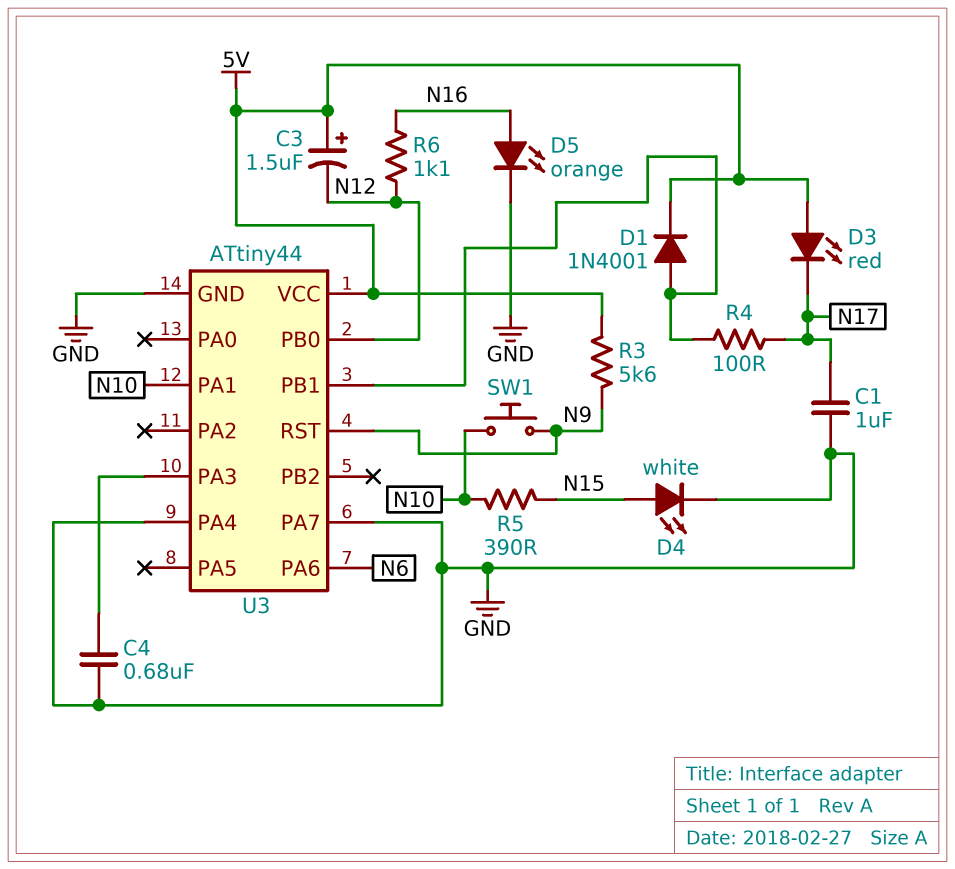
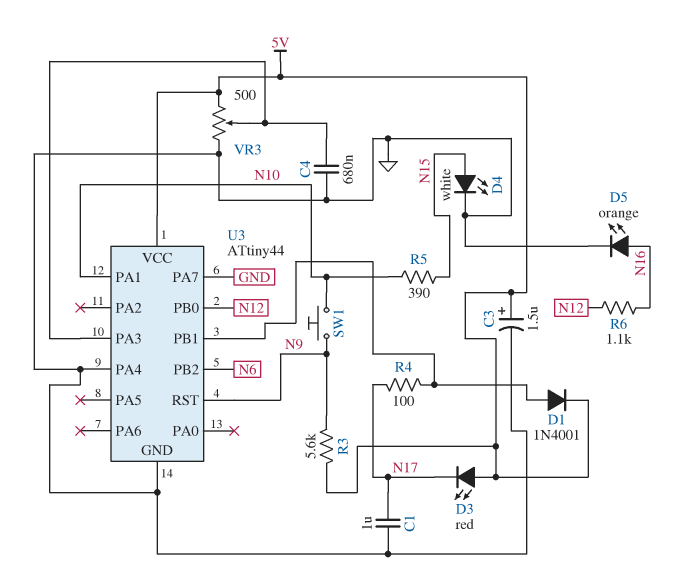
C3: 1.5uF (plus 5V, minus N12) -> 1.5uF (plus 5V, minus GND)
U3 pin PA6: N6 -> none
U3 pin PB2: none -> N6
VR3: none -> 500 (5V, GND, wiper U3/PA3)

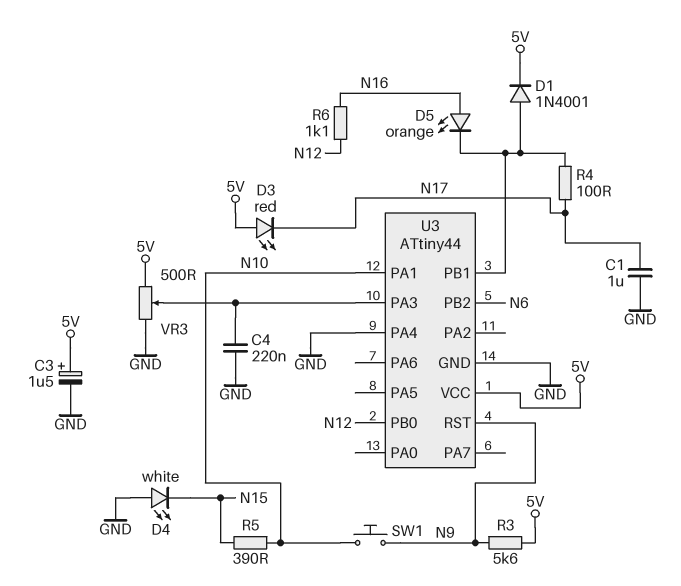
C4: 680nF (GND, U3/PA3) -> 220nF (GND, U3/PA3)
D4: LED white (A N15, K GND) -> LED white (A GND, K N15)
D5: LED orange (A N16, K GND) -> LED orange (A N16, K U3/PB1)
U3 pin PA7: GND -> none

